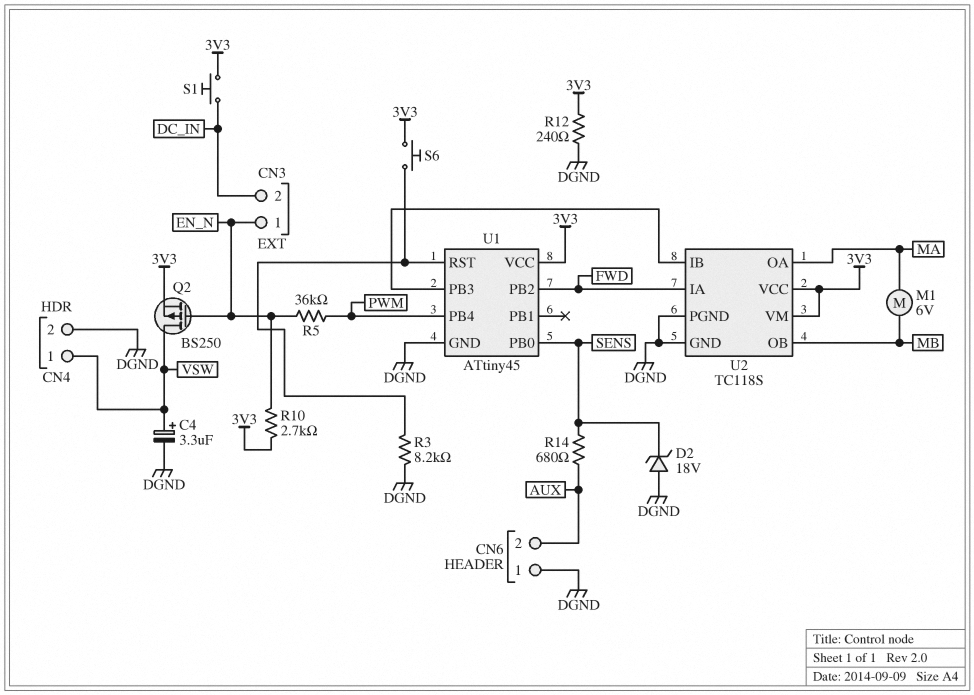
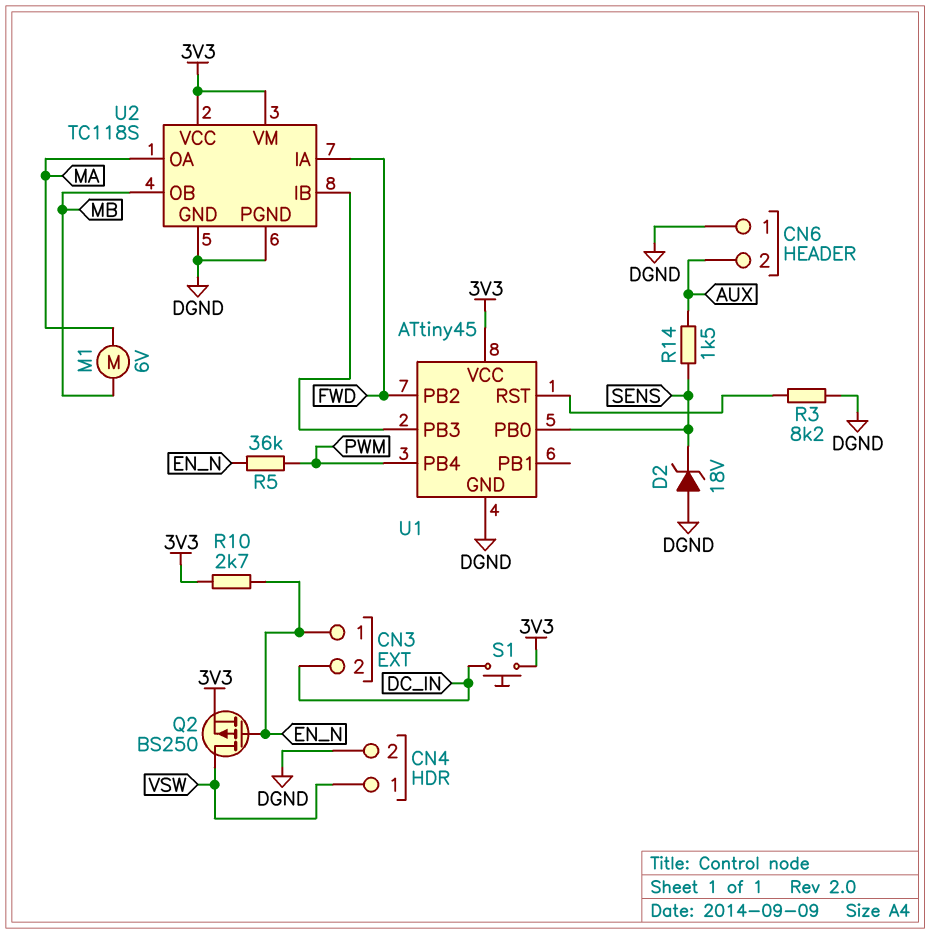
C4: 3.3uF (plus VSW, minus DGND) -> none
R12: 240 (3V3, DGND) -> none
R14: 680 (AUX, SENS) -> 1.5k (AUX, SENS)
S6: button (3V3, U1/RST) -> none

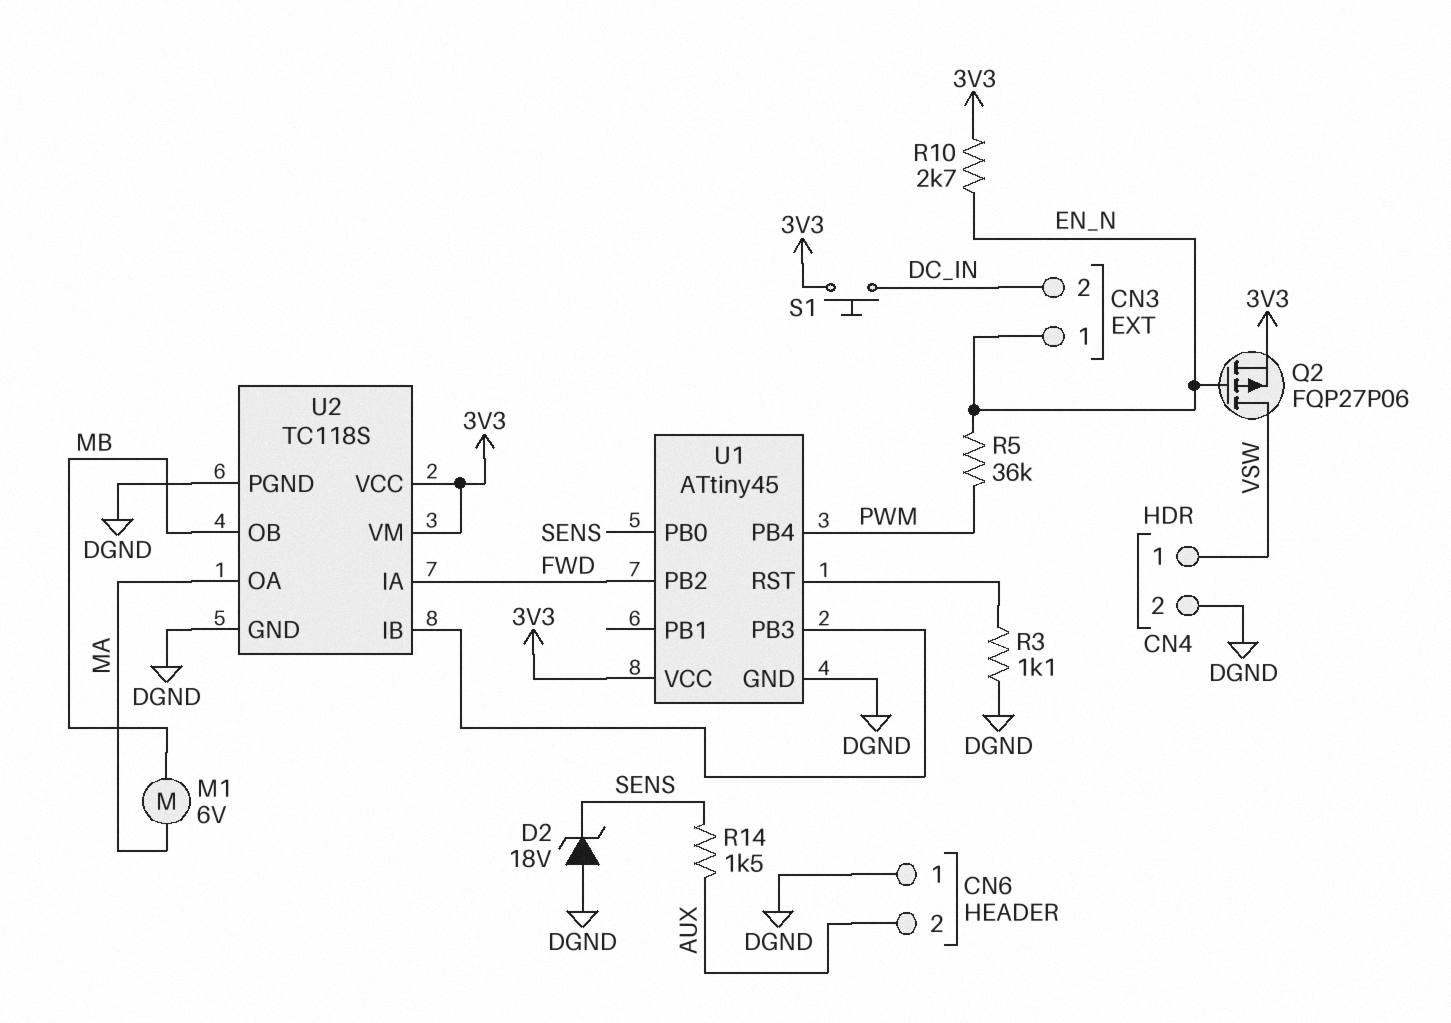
Q2: PMOS BS250 (G EN_N, D VSW, S 3V3) -> PMOS FQP27P06 (G EN_N, D VSW, S 3V3)
R3: 8.2k (DGND, U1/RST) -> 1.1k (DGND, U1/RST)

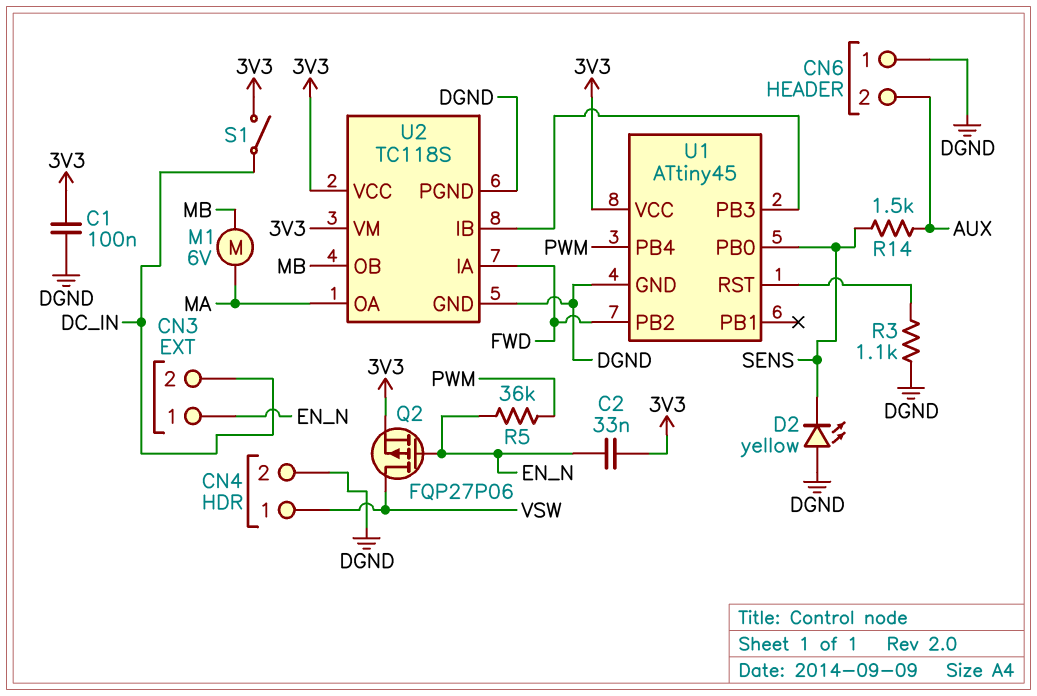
C1: none -> 100nF (3V3, DGND)
C2: none -> 33nF (3V3, EN_N)
D2: zener 18V (A DGND, K SENS) -> LED yellow (A DGND, K SENS)
R10: 2.7k (3V3, EN_N) -> none
S1: button (3V3, DC_IN) -> switch (3V3, DC_IN)

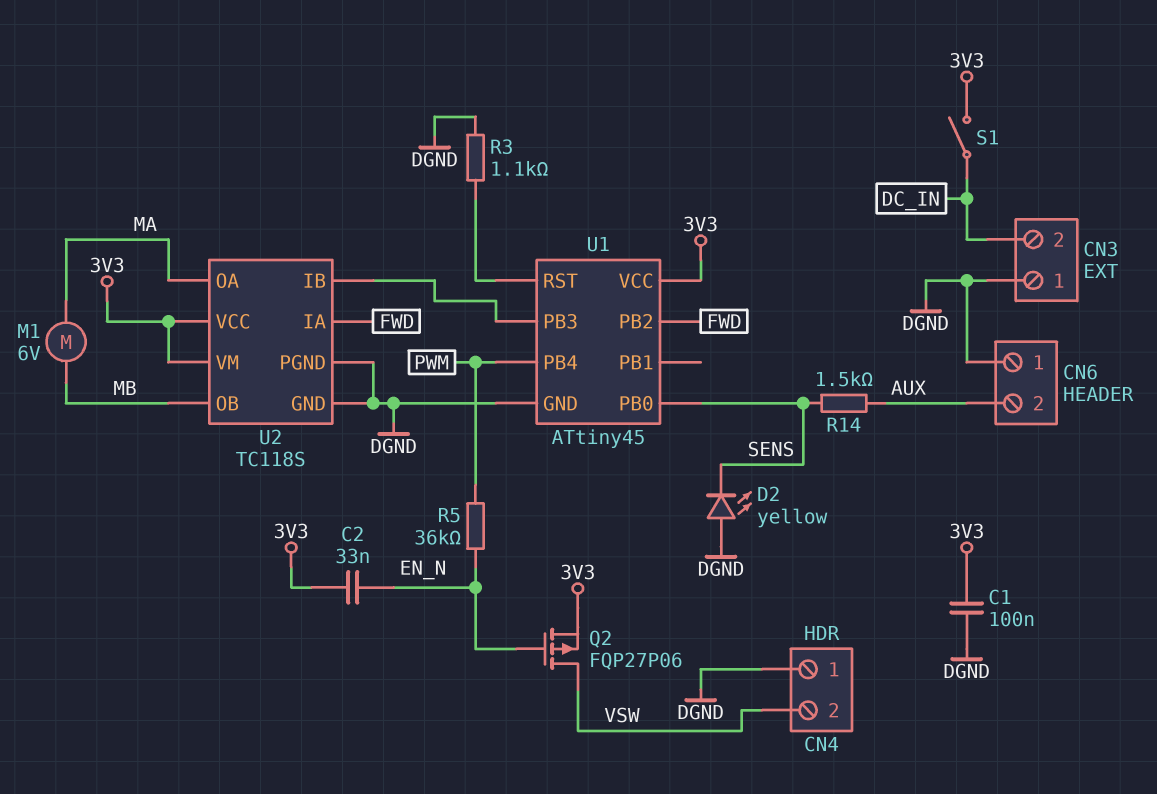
CN3 pin 1: EN_N -> DGND
CN4 pin 1: VSW -> DGND
CN4 pin 2: DGND -> VSW

